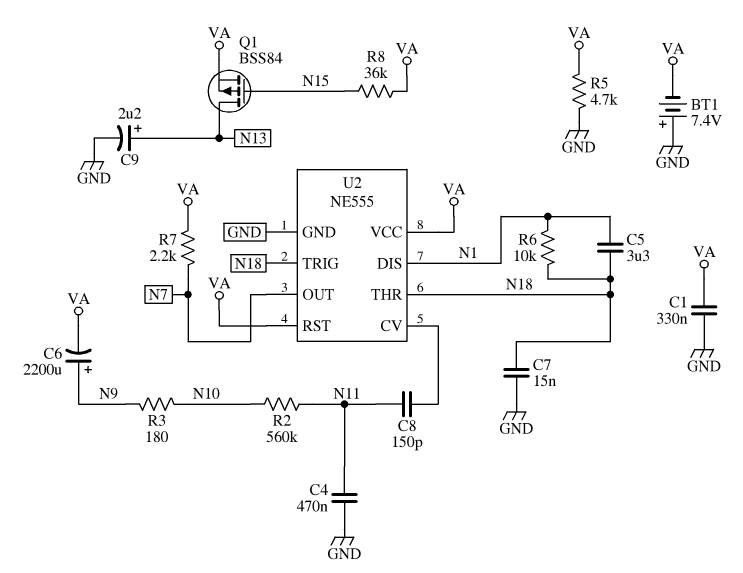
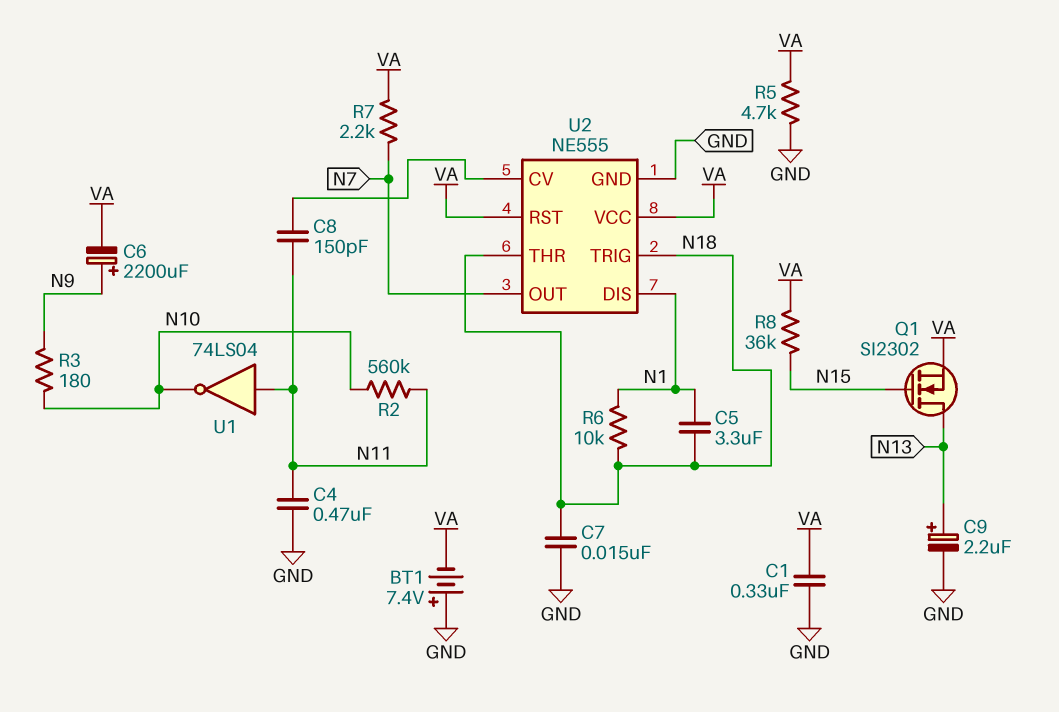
Q1: PMOS BSS84 (G N15, D N13, S VA) -> NMOS SI2302 (G N15, D N13, S VA)
U1: none -> NOT 74LS04 (in N11, out N10)

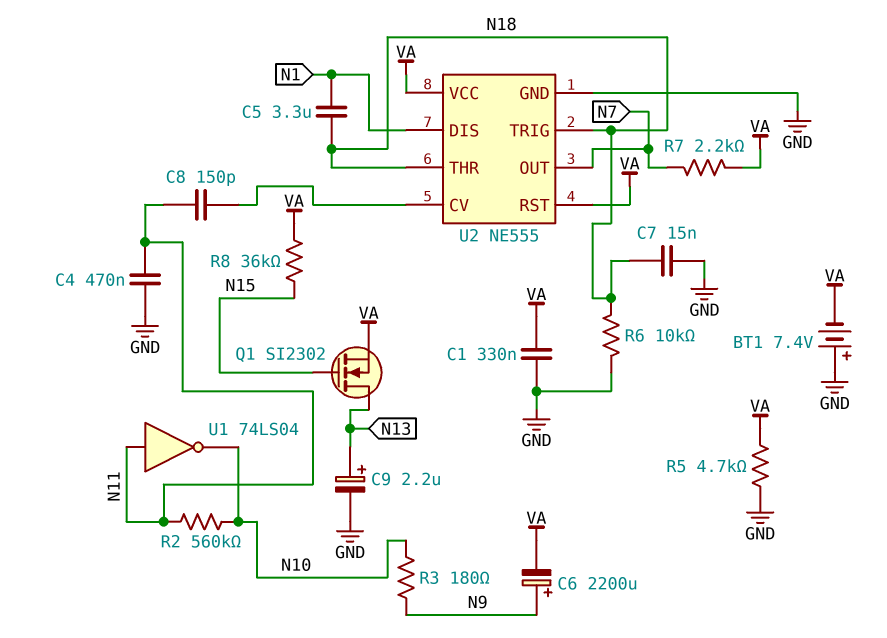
R6: 10k (N1, N18) -> 10k (GND, N18)

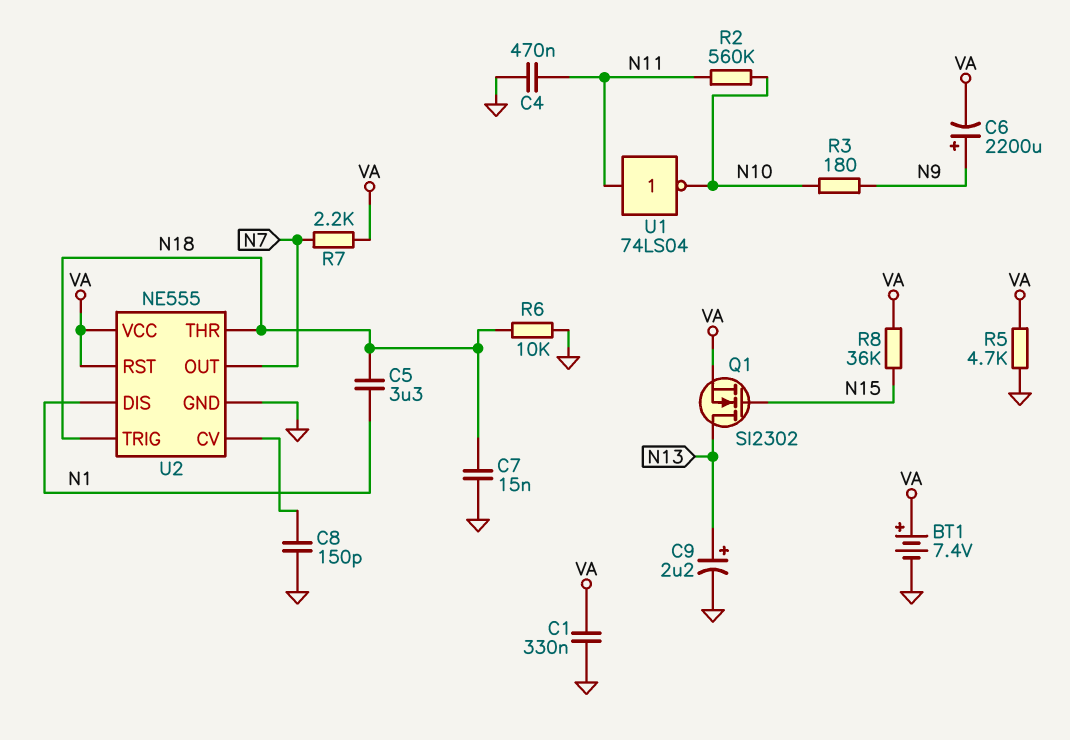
BT1: 7.4V (plus GND, minus VA) -> 7.4V (plus VA, minus GND)
C8: 150pF (N11, U2/CV) -> 150pF (GND, U2/CV)

